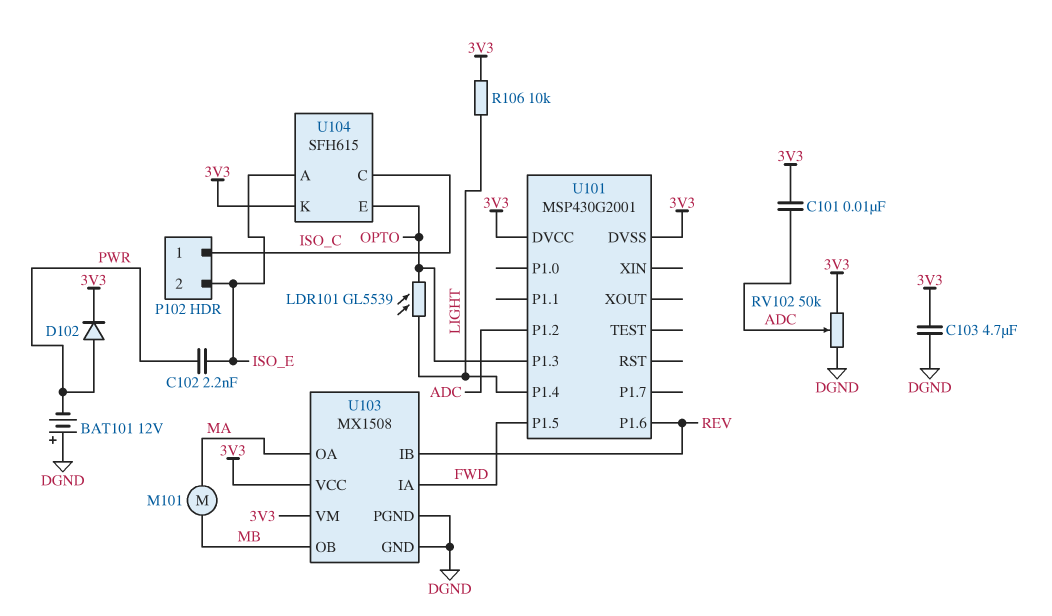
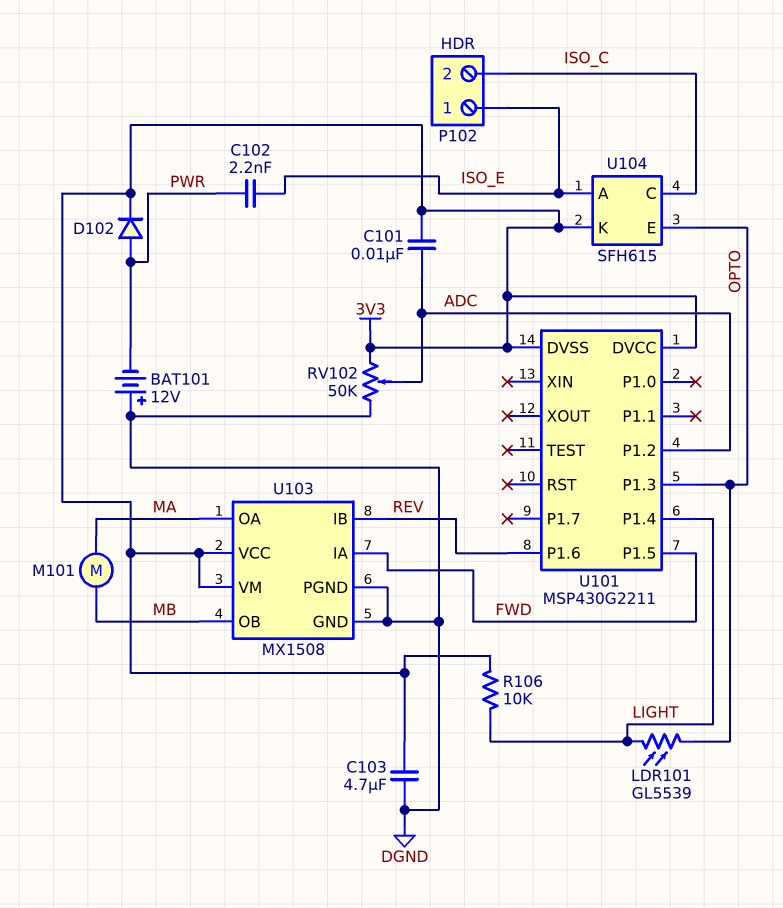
P102 pin 1: ISO_C -> ISO_E
P102 pin 2: ISO_E -> ISO_C
U101: MSP430G2001 -> MSP430G2211

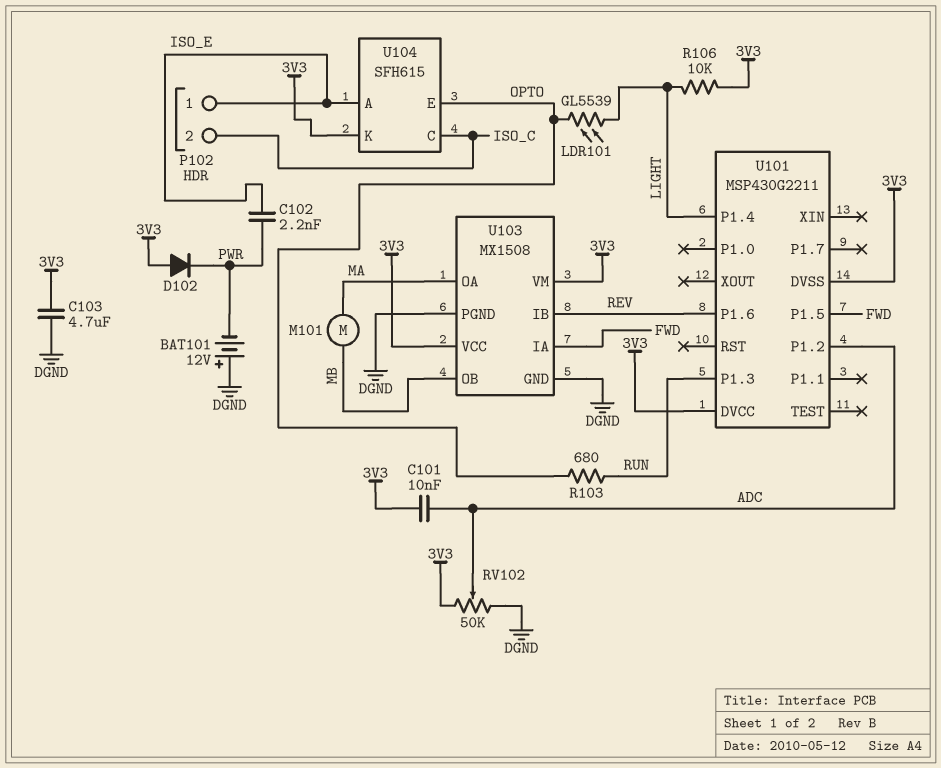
D102: diode (A PWR, K 3V3) -> diode (A 3V3, K PWR)
R103: none -> 680 (OPTO, RUN)
U101 pin P1.3: OPTO -> RUN

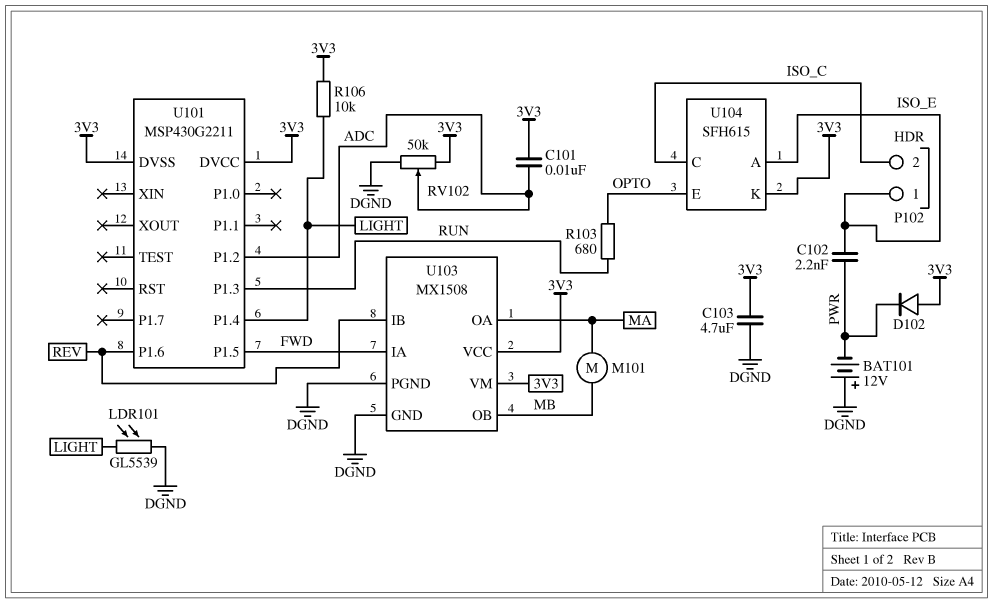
LDR101: GL5539 (LIGHT, OPTO) -> GL5539 (DGND, LIGHT)

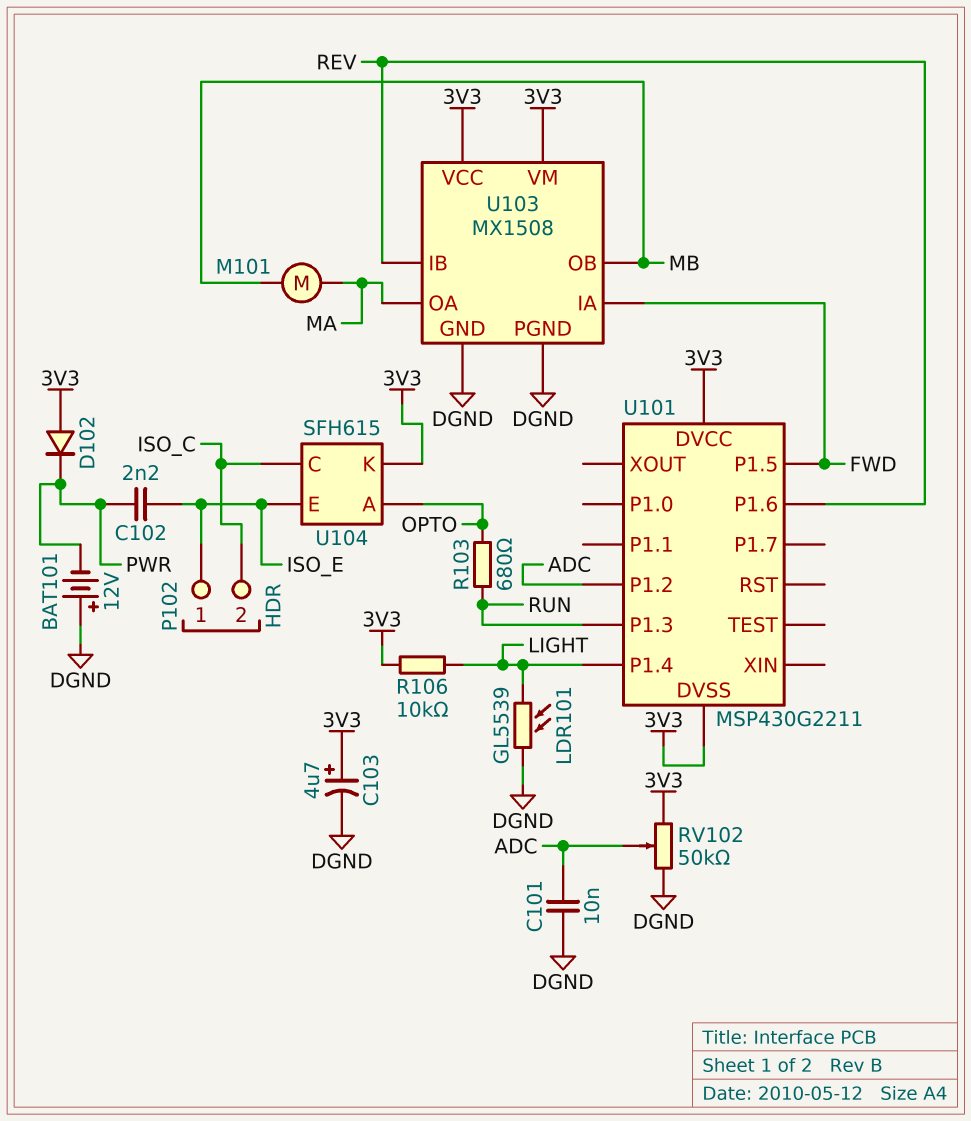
C101: 10nF (3V3, ADC) -> 10nF (ADC, DGND)
C103: 4.7uF (3V3, DGND) -> 4.7uF (plus 3V3, minus DGND)
U104 pin A: ISO_E -> OPTO
U104 pin E: OPTO -> ISO_E

